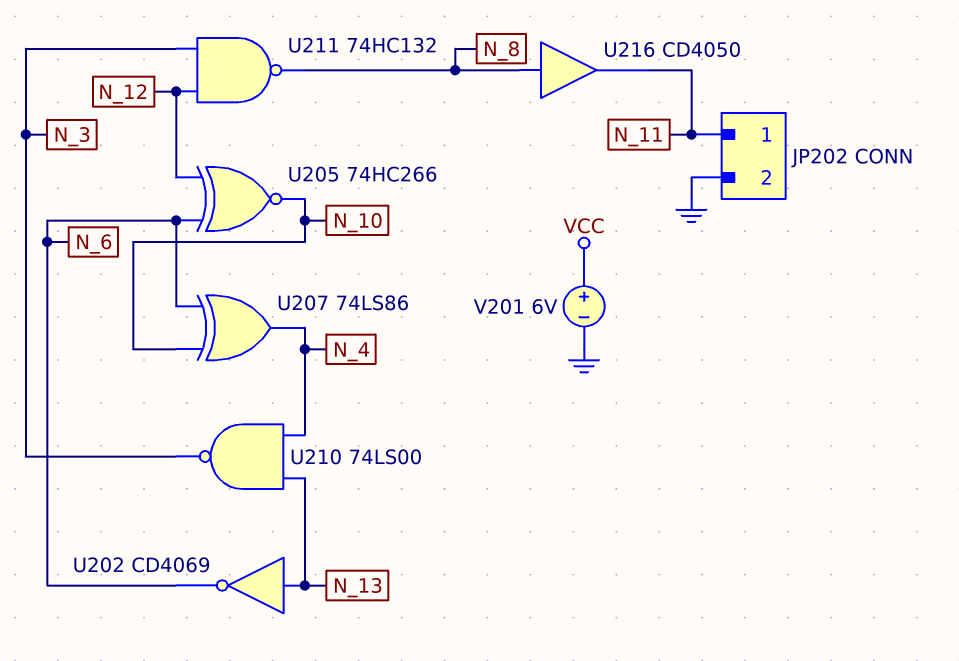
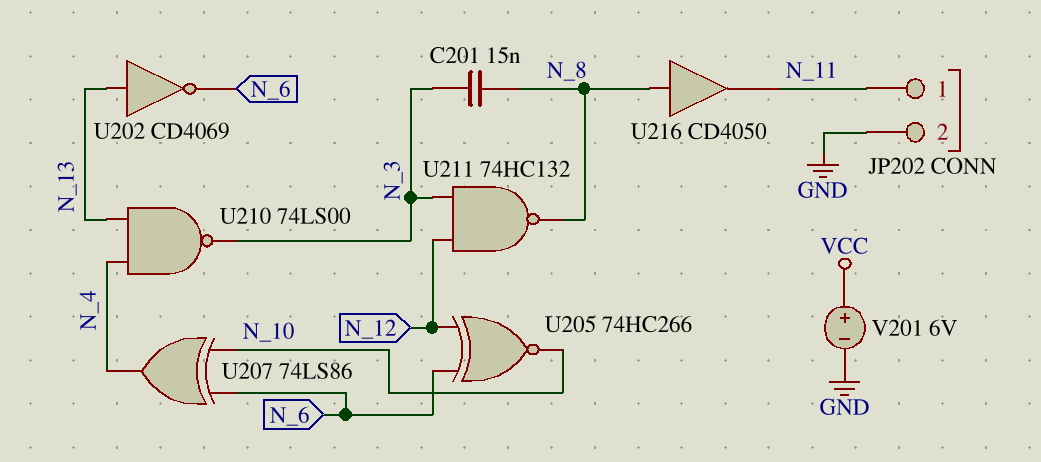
C201: none -> 15nF (N_3, N_8)

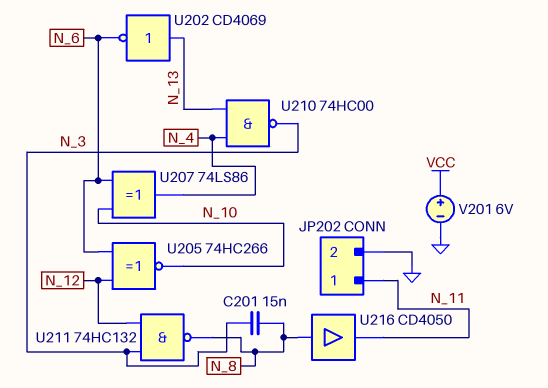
U210: NAND 74LS00 (in N_4, in N_13, out N_3) -> NAND 74HC00 (in N_4, in N_13, out N_3)

